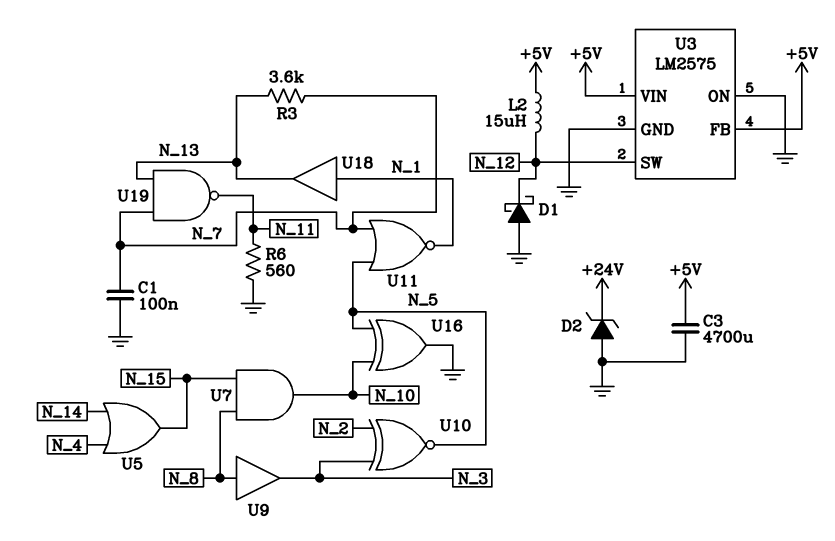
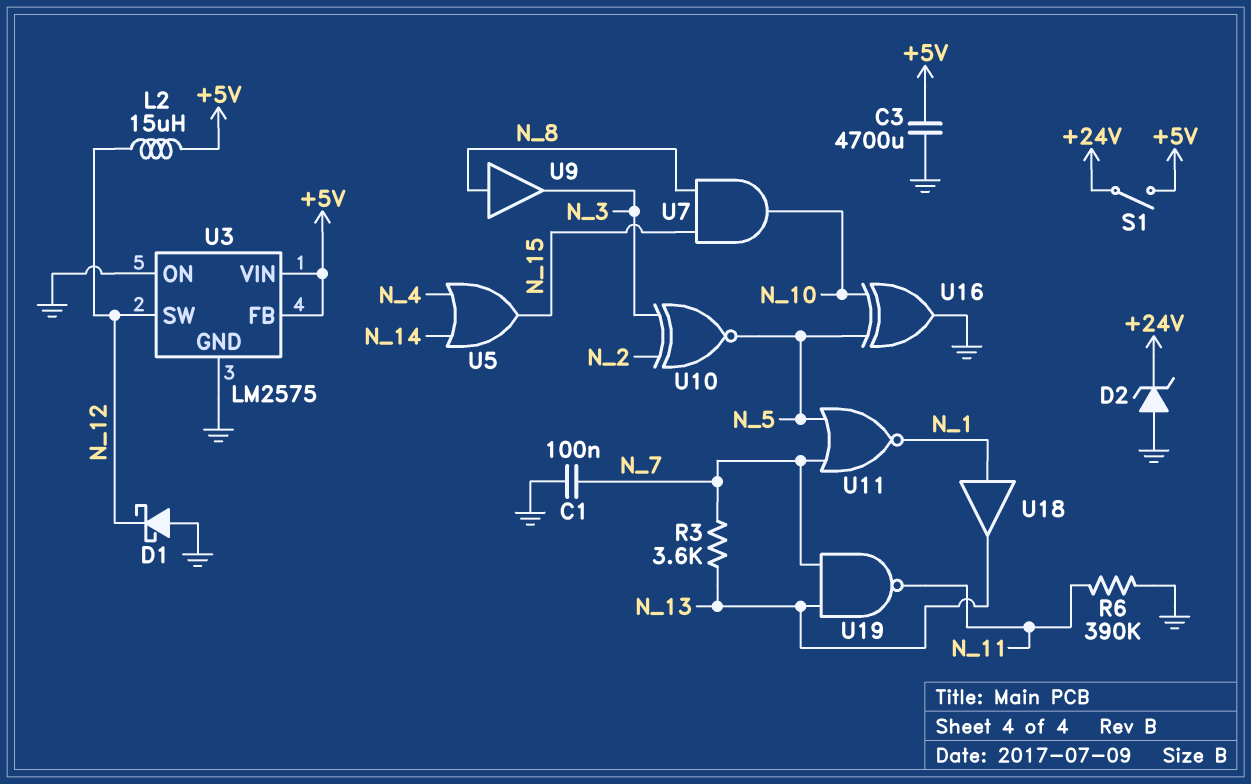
R6: 560 (GND, N_11) -> 390k (GND, N_11)
S1: none -> switch (+5V, +24V)

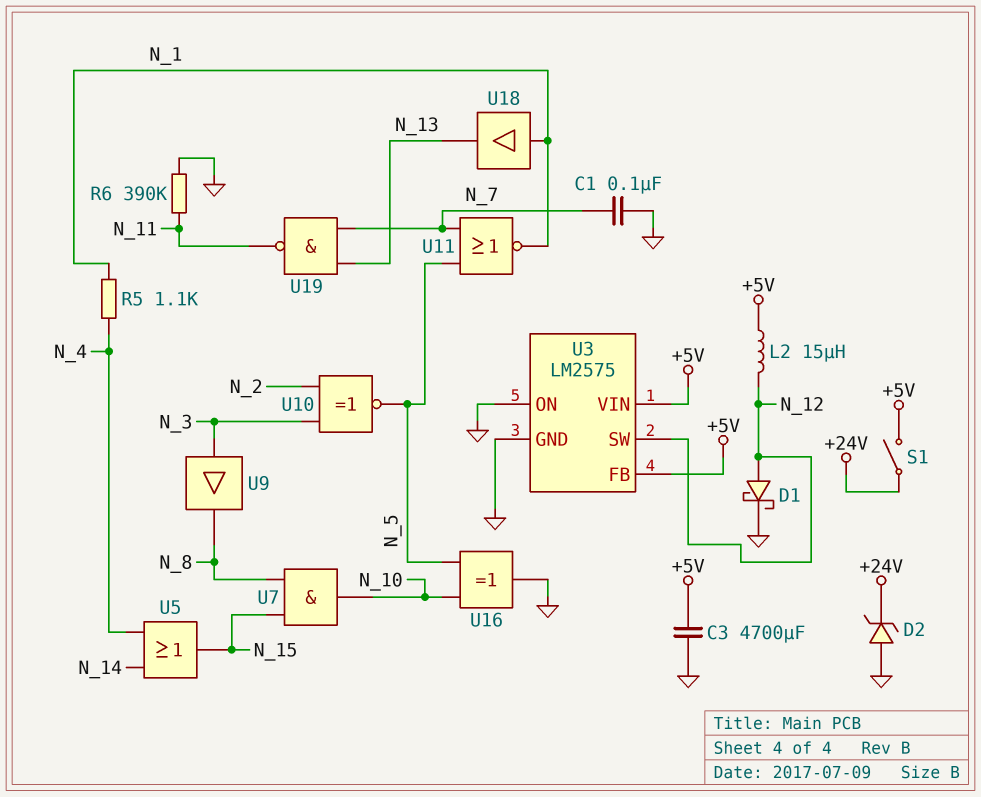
D1: schottky (A GND, K N_12) -> schottky (A N_12, K GND)
R3: 3.6k (N_7, N_13) -> none
R5: none -> 1.1k (N_1, N_4)
U9: buffer (in N_8, out N_3) -> buffer (in N_3, out N_8)

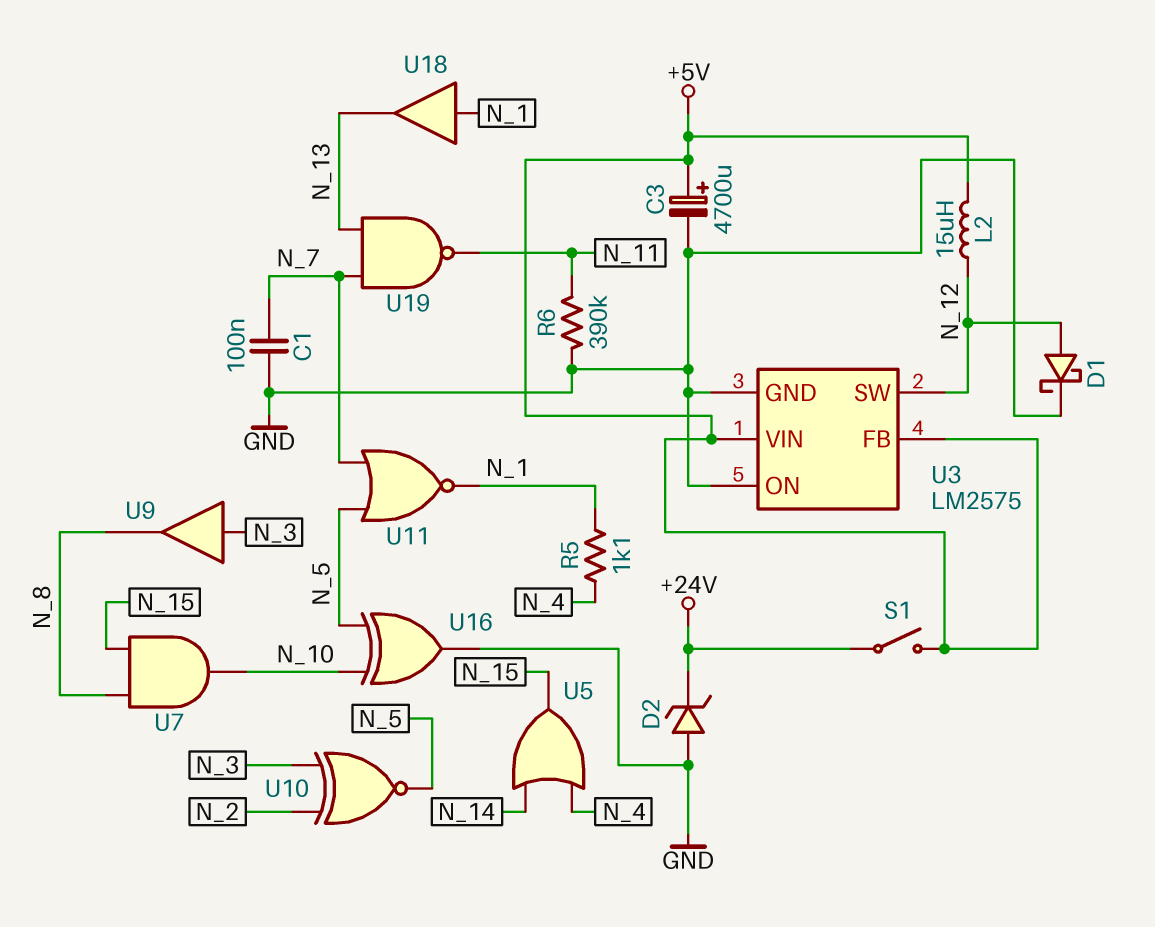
C3: 4700uF (+5V, GND) -> 4700uF (plus +5V, minus GND)

